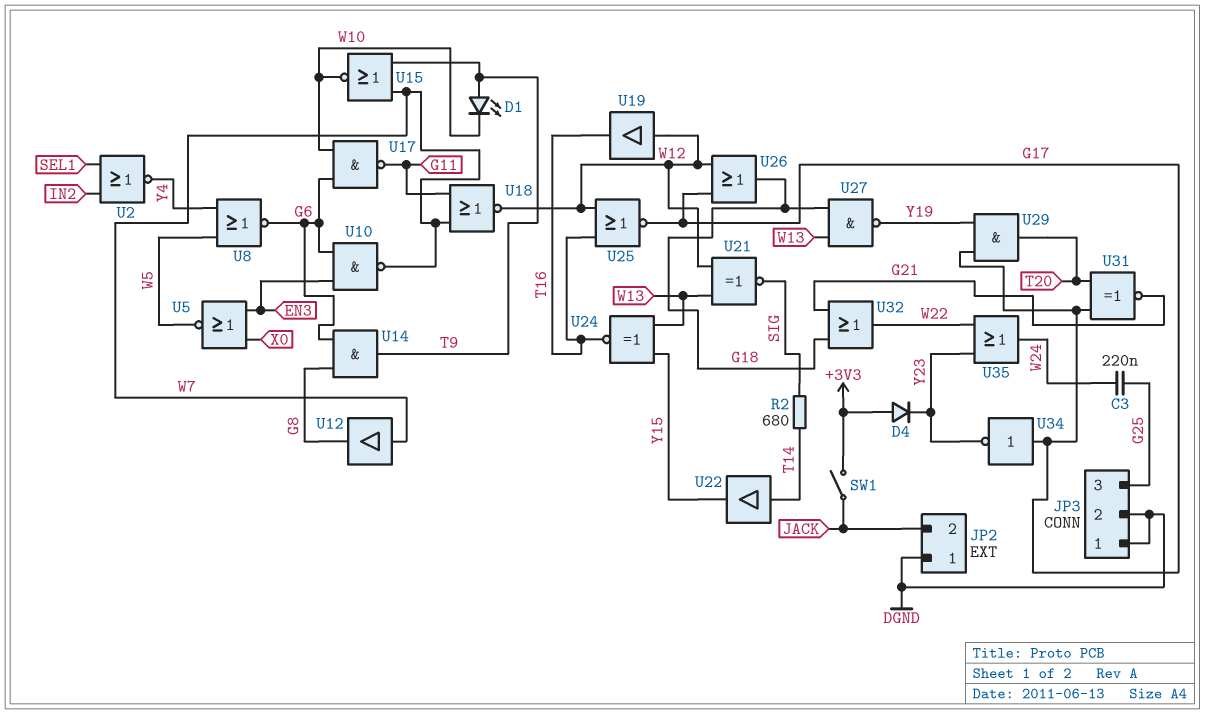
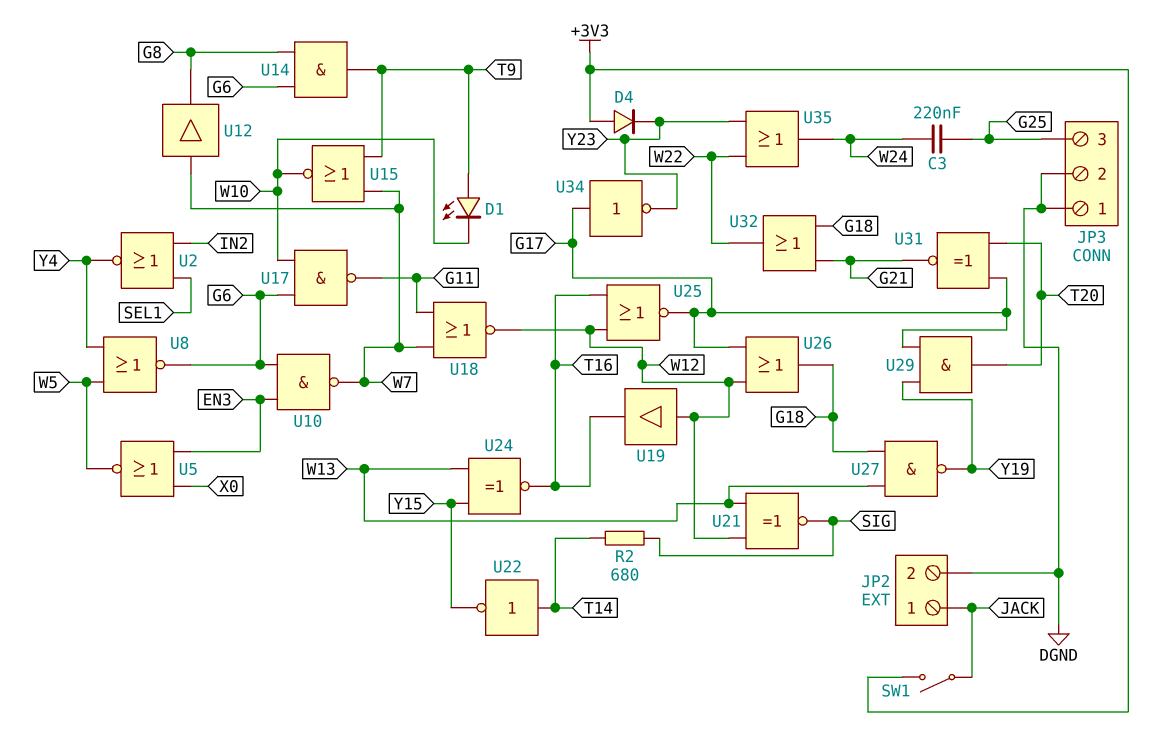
JP2 pin 1: DGND -> JACK
JP2 pin 2: JACK -> DGND
U22: buffer (in T14, out Y15) -> NOT (in T14, out Y15)

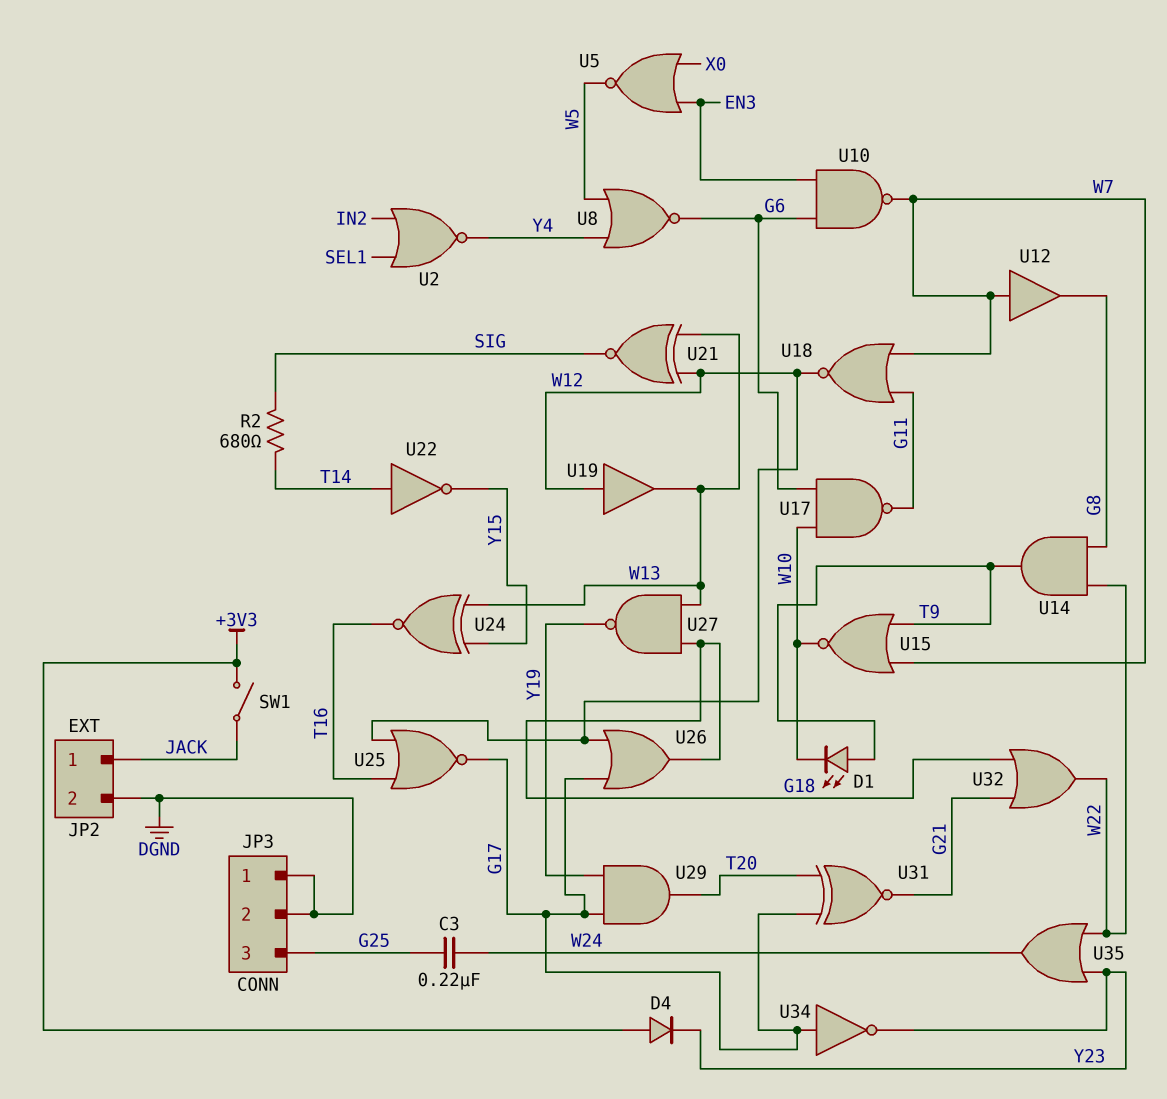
U14: AND (in G6, in G8, out T9) -> AND (in G8, in W22, out T9)
U19: buffer (in W12, out T16) -> buffer (in W12, out W13)

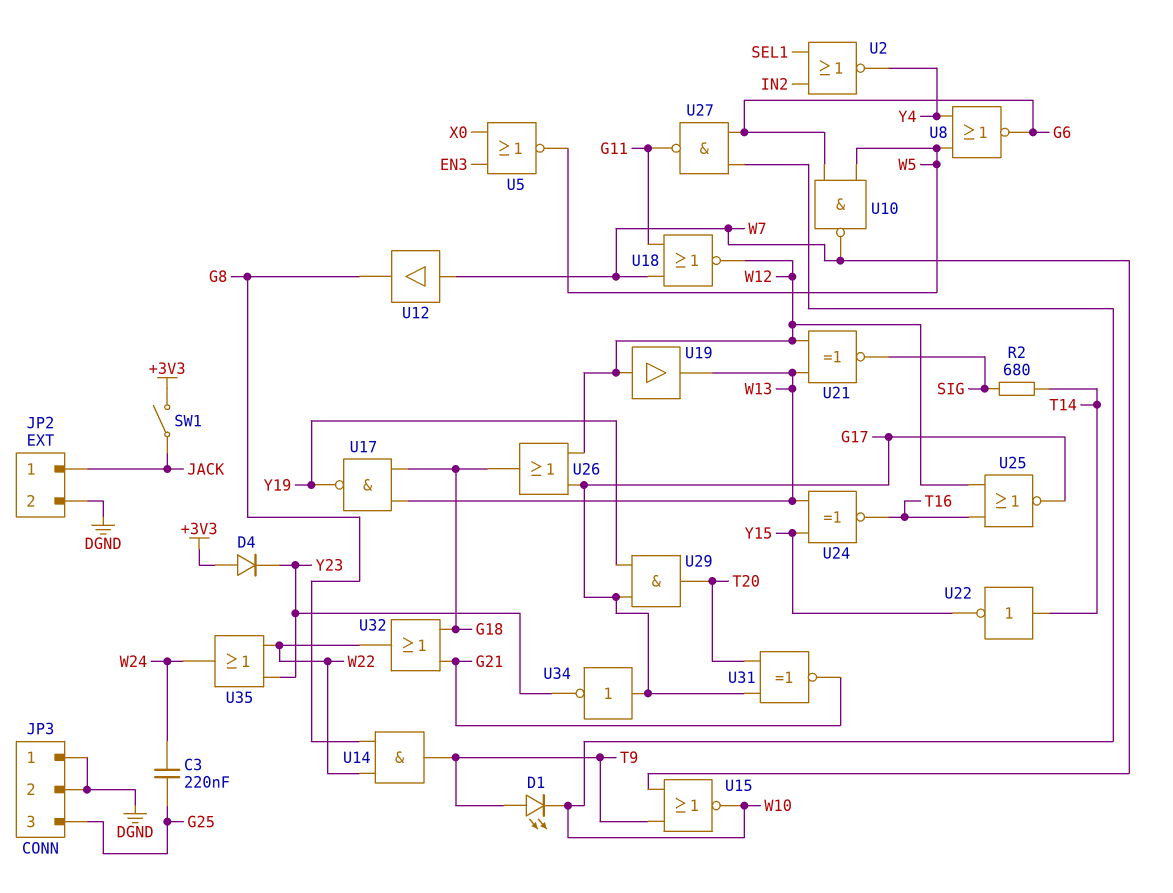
U10: NAND (in EN3, in G6, out W7) -> NAND (in G6, in W5, out W7)
U17: NAND (in G6, in W10, out G11) -> NAND (in G18, in W13, out Y19)
U27: NAND (in G18, in W13, out Y19) -> NAND (in G6, in W10, out G11)

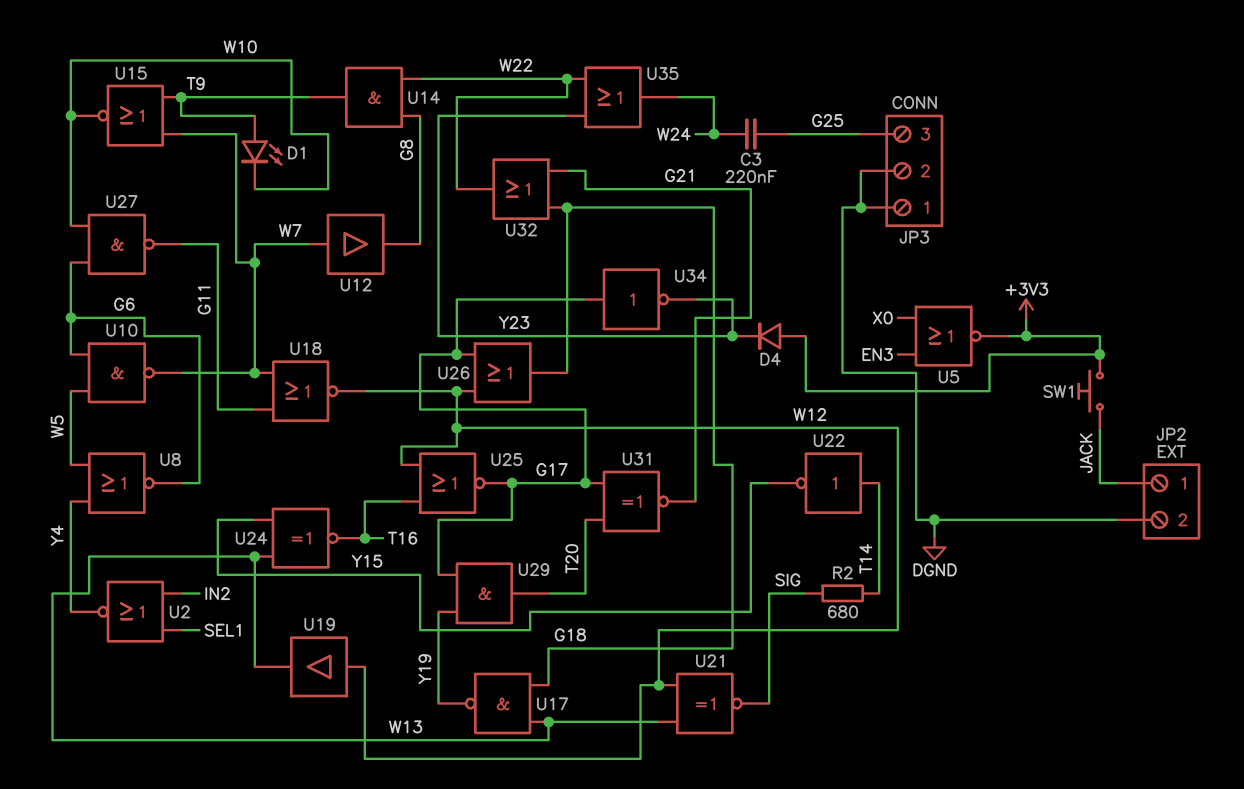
SW1: switch (+3V3, JACK) -> button (+3V3, JACK)
U5: NOR (in EN3, in X0, out W5) -> NOR (in EN3, in X0, out +3V3)

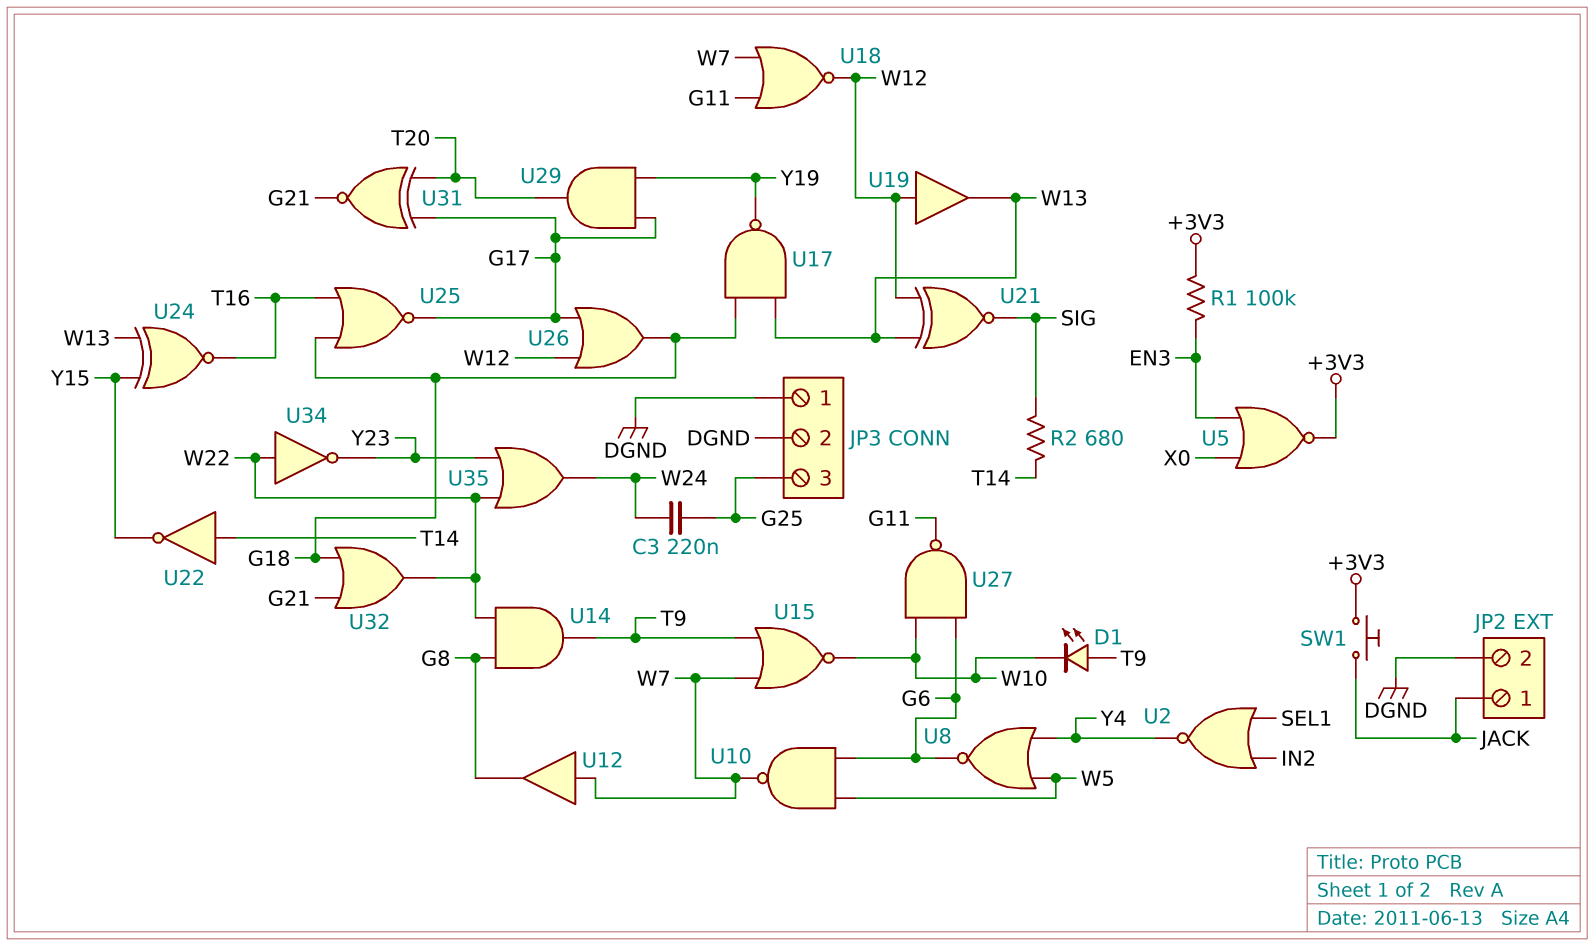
D4: diode (A +3V3, K Y23) -> none
R1: none -> 100k (+3V3, EN3)
U25: NOR (in T16, in W12, out G17) -> NOR (in G18, in T16, out G17)
U34: NOT (in G17, out Y23) -> NOT (in W22, out Y23)

